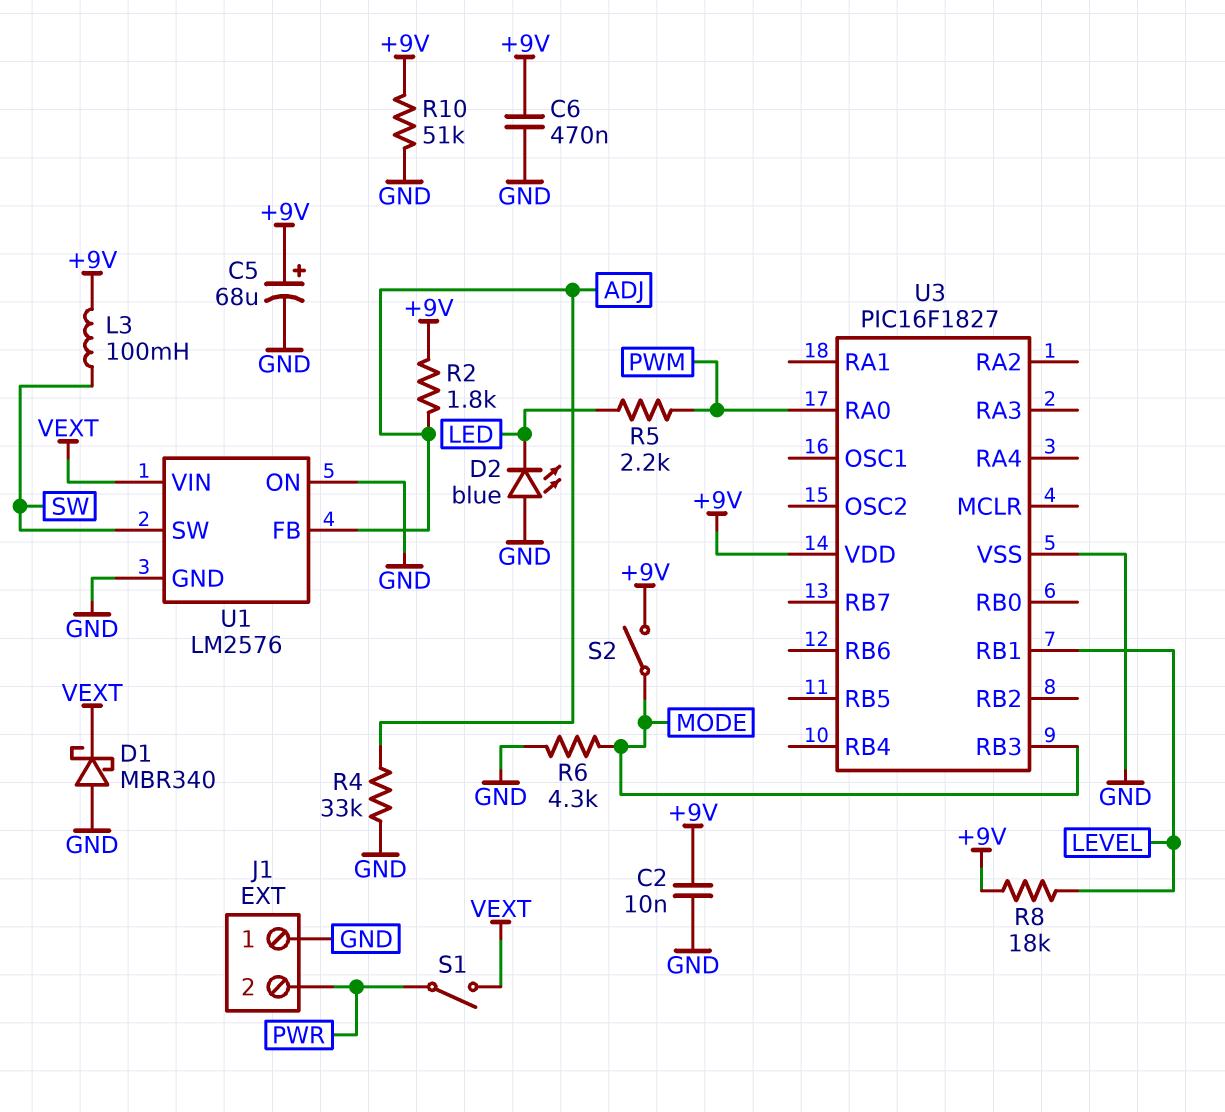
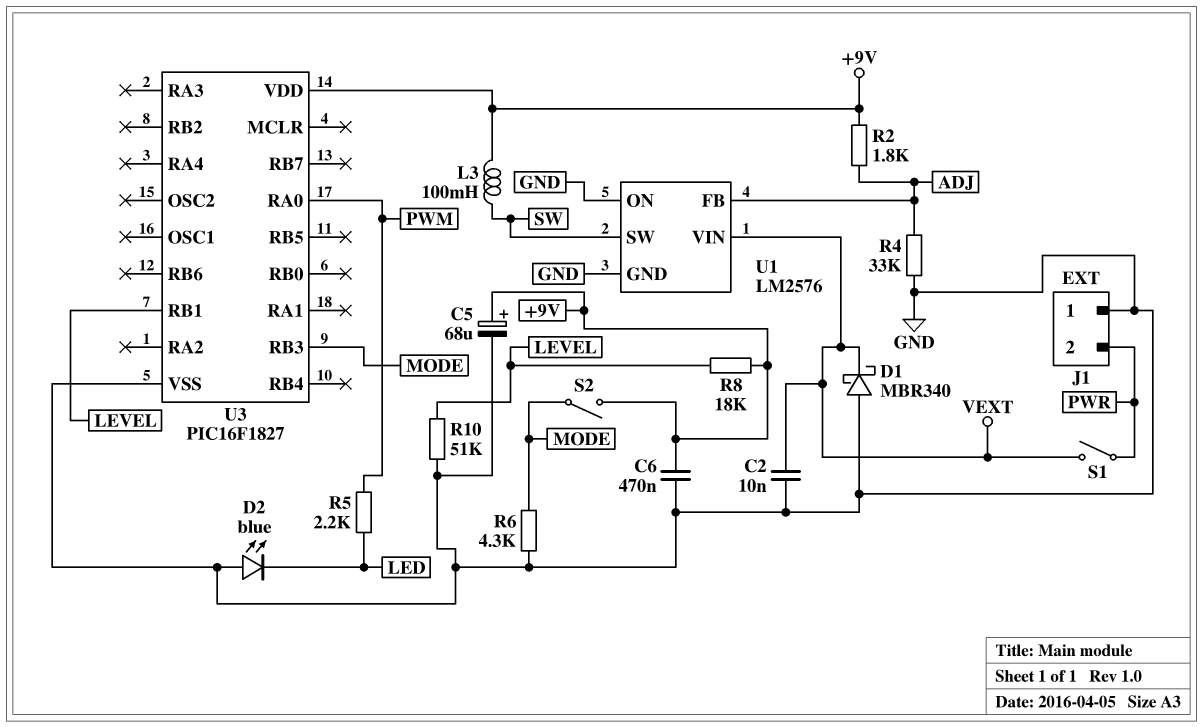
C2: 10nF (+9V, GND) -> 10nF (GND, VEXT)
R10: 51k (+9V, GND) -> 51k (GND, LEVEL)

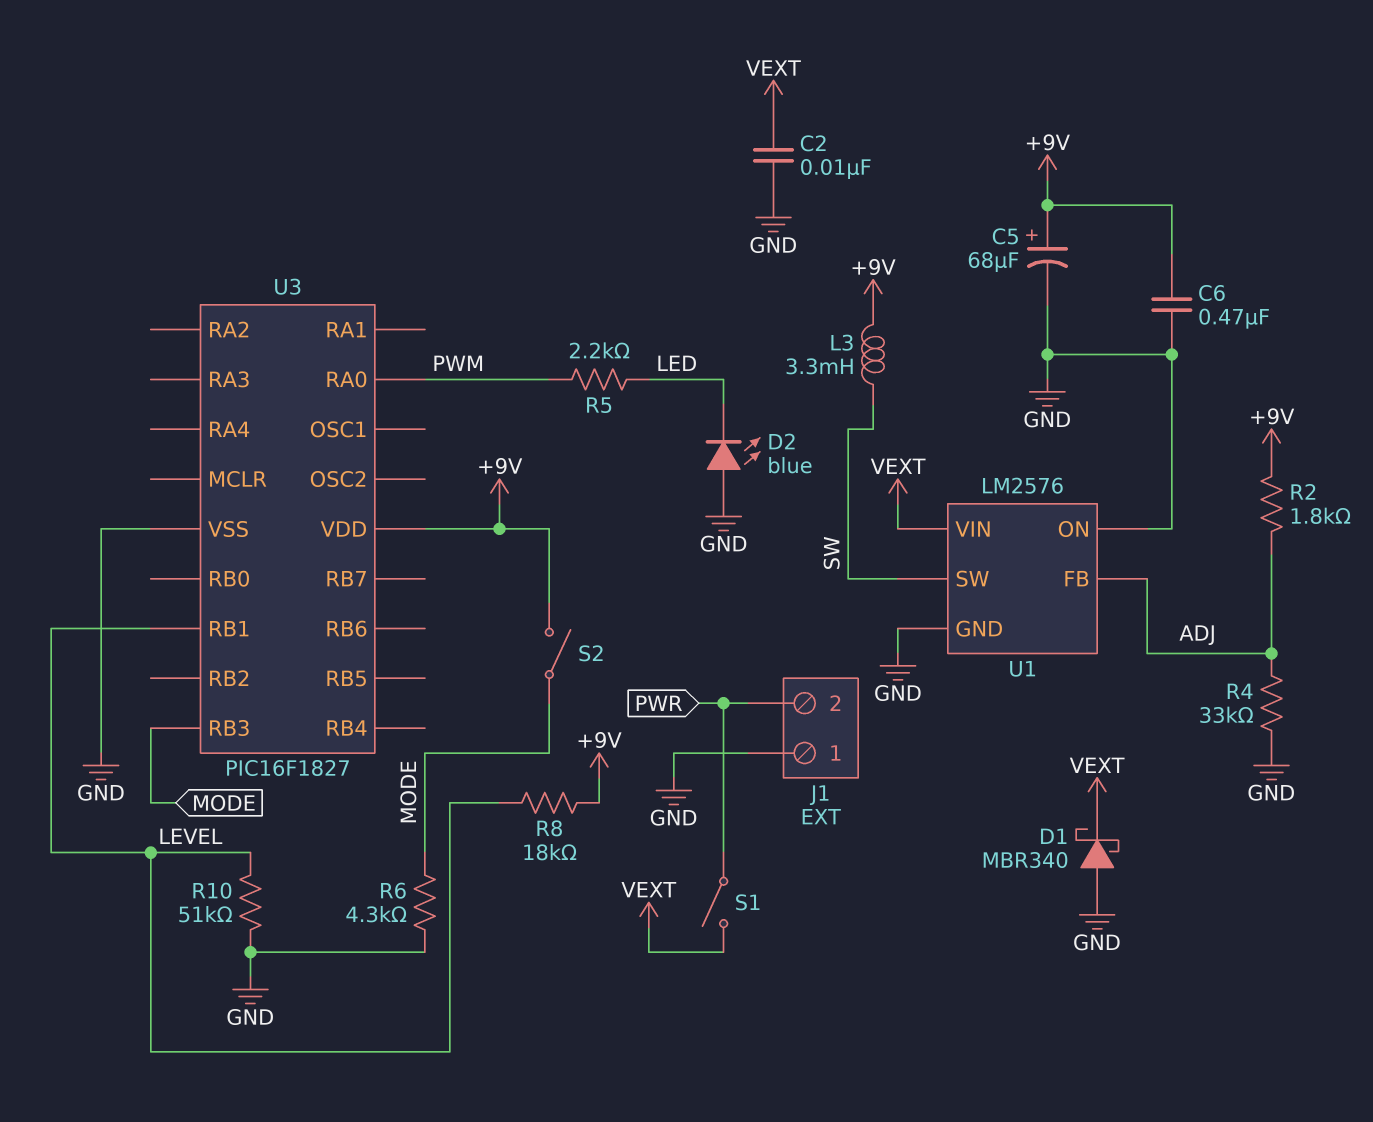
L3: 100mH (+9V, SW) -> 3.3mH (+9V, SW)

